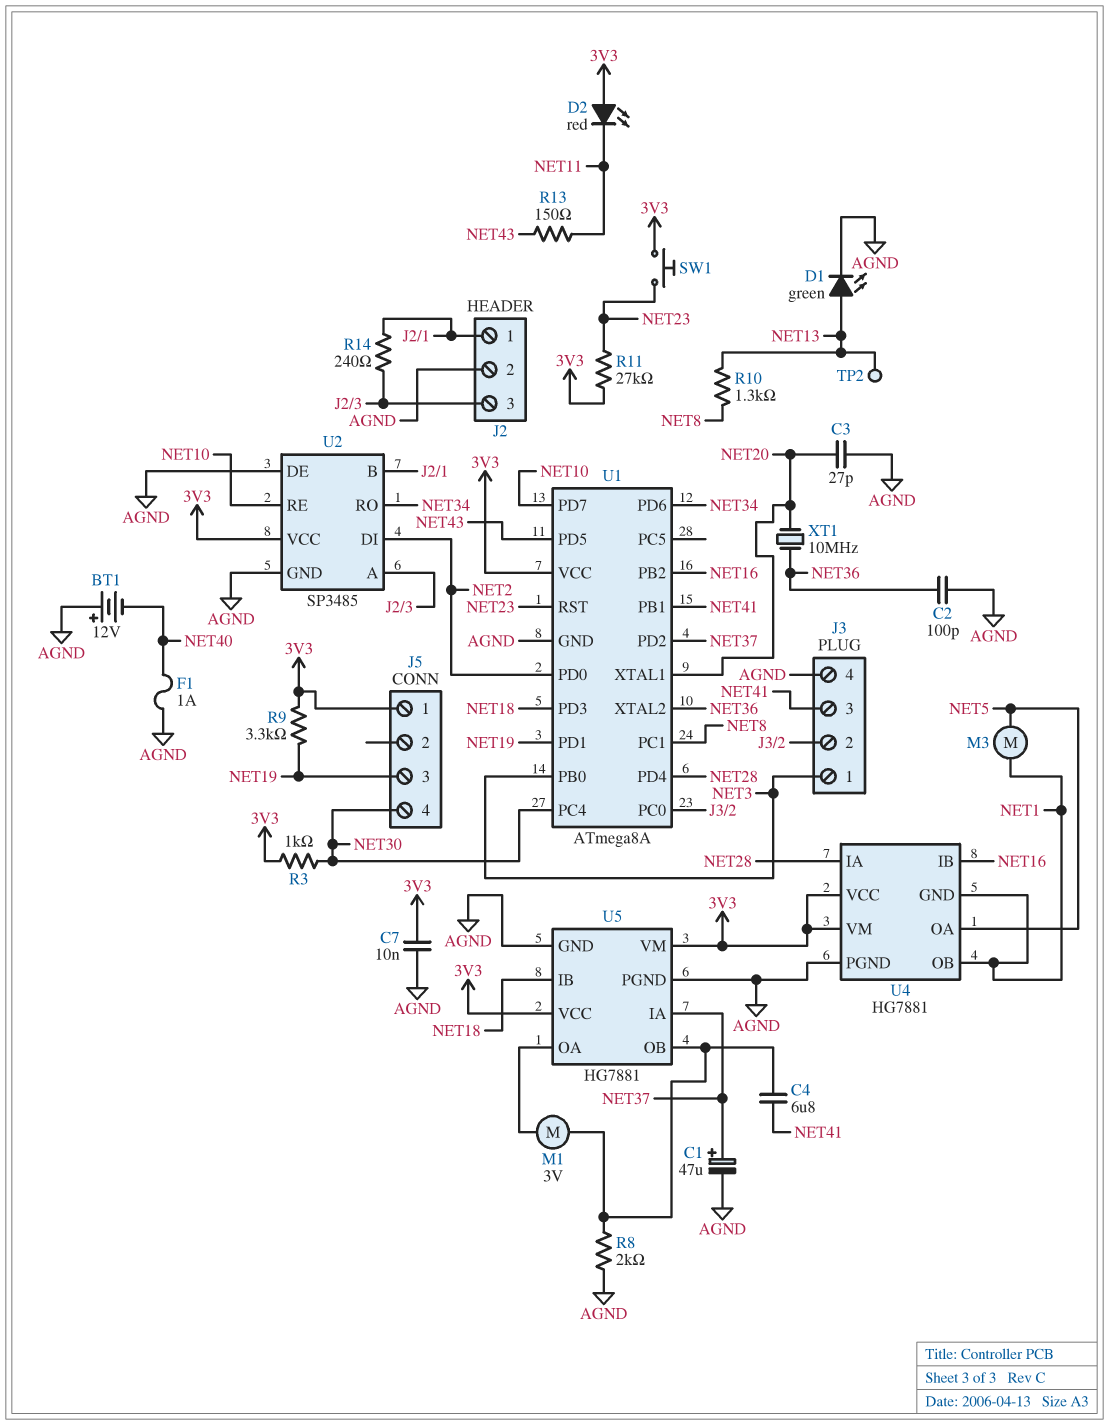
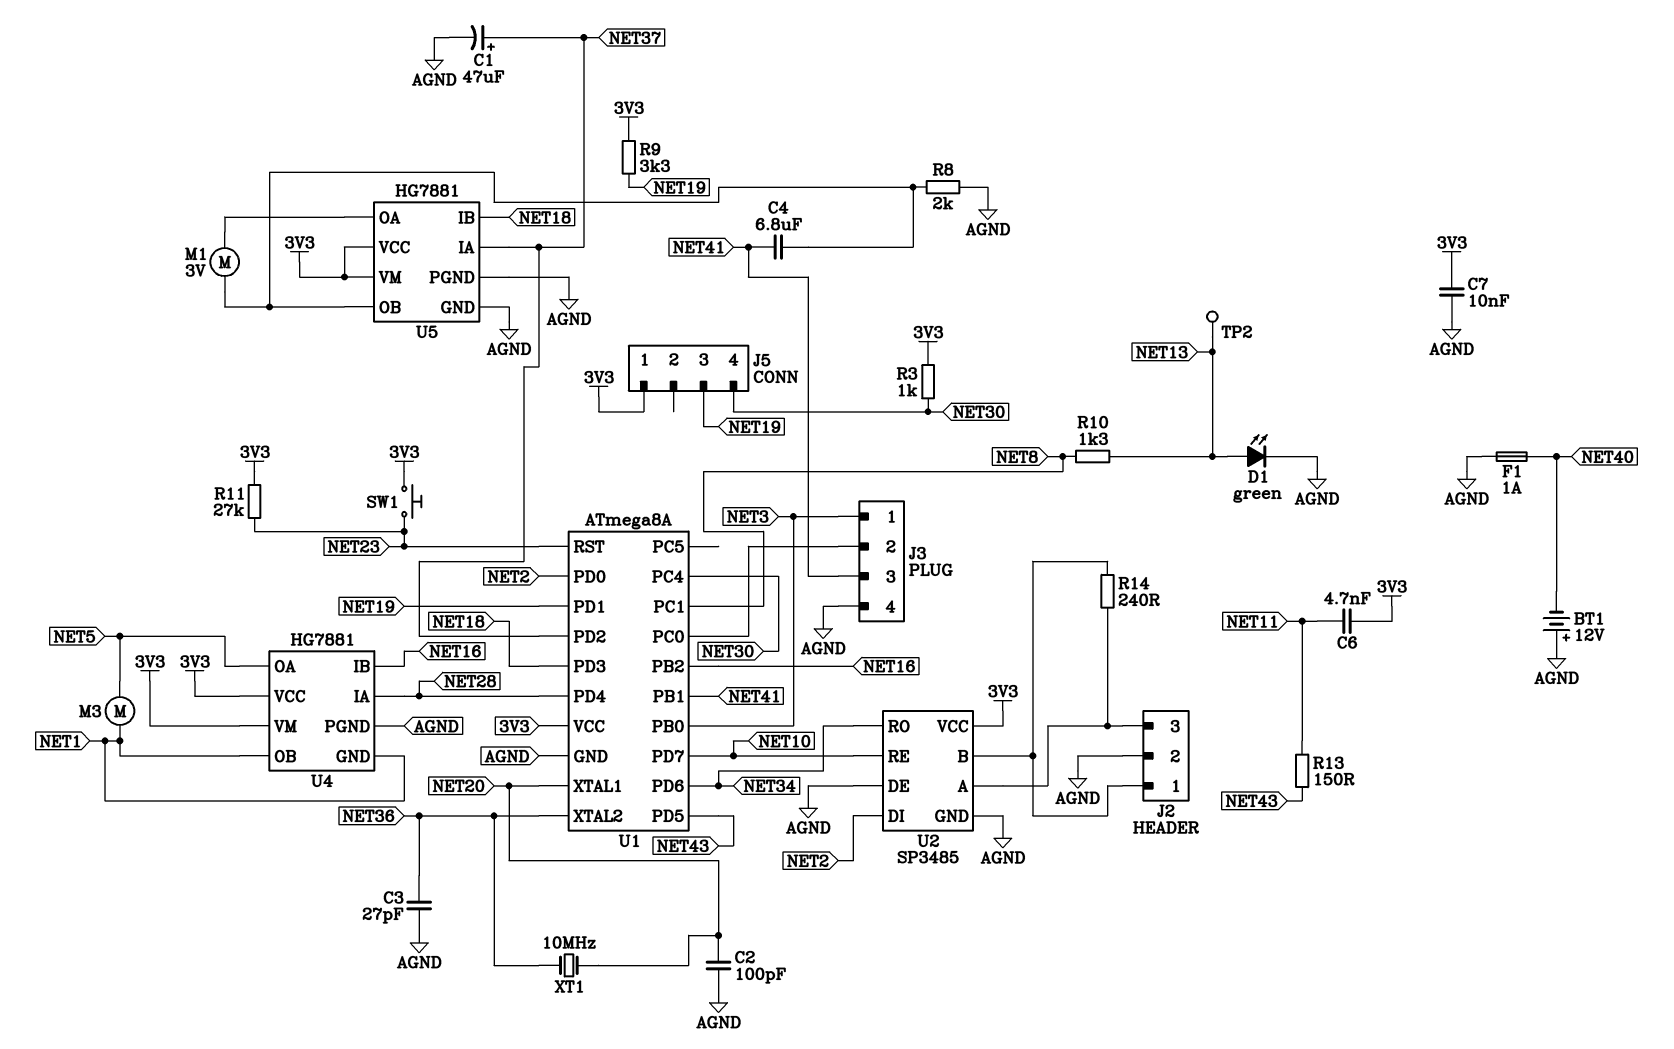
C2: 100pF (AGND, NET36) -> 100pF (AGND, NET20)
C3: 27pF (AGND, NET20) -> 27pF (AGND, NET36)
C6: none -> 4.7nF (3V3, NET11)
D2: LED red (A 3V3, K NET11) -> none

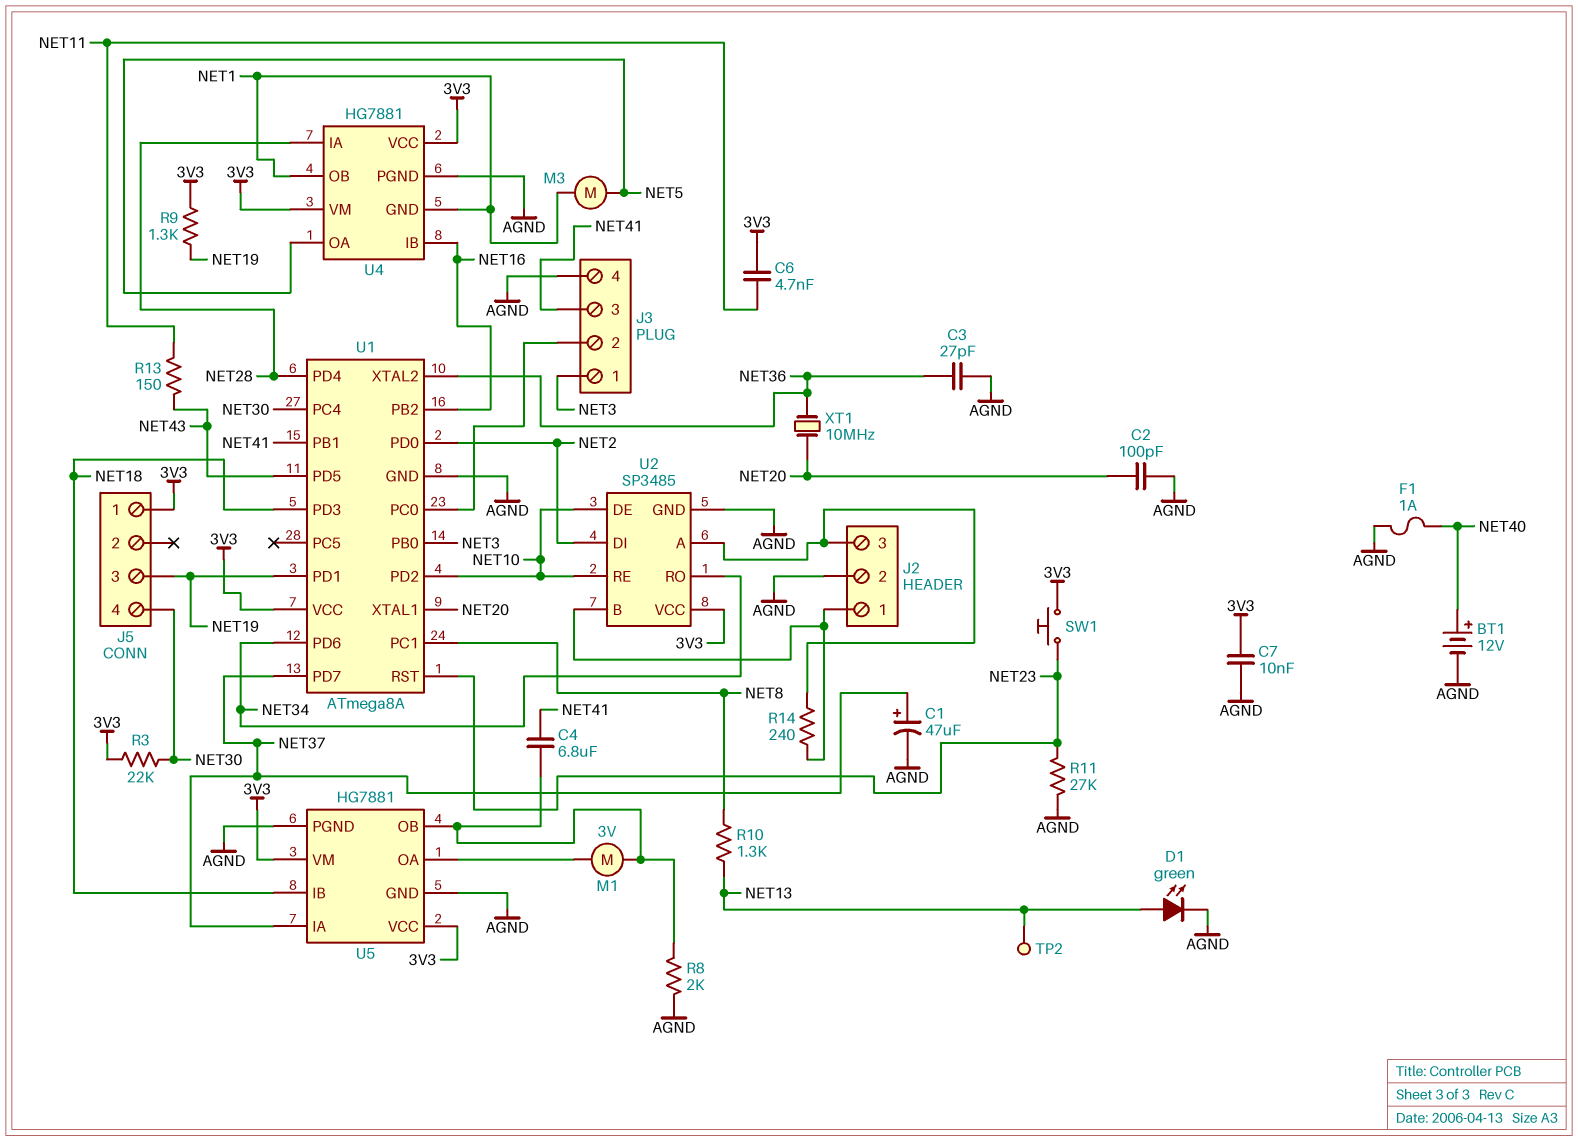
BT1: 12V (plus AGND, minus NET40) -> 12V (plus NET40, minus AGND)
R3: 1k (3V3, NET30) -> 22k (3V3, NET30)
R9: 3.3k (3V3, NET19) -> 1.3k (3V3, NET19)
R11: 27k (3V3, NET23) -> 27k (AGND, NET23)
U1 pin PD2: NET37 -> NET10
U1 pin PD7: NET10 -> NET37
U2 pin DE: AGND -> NET10

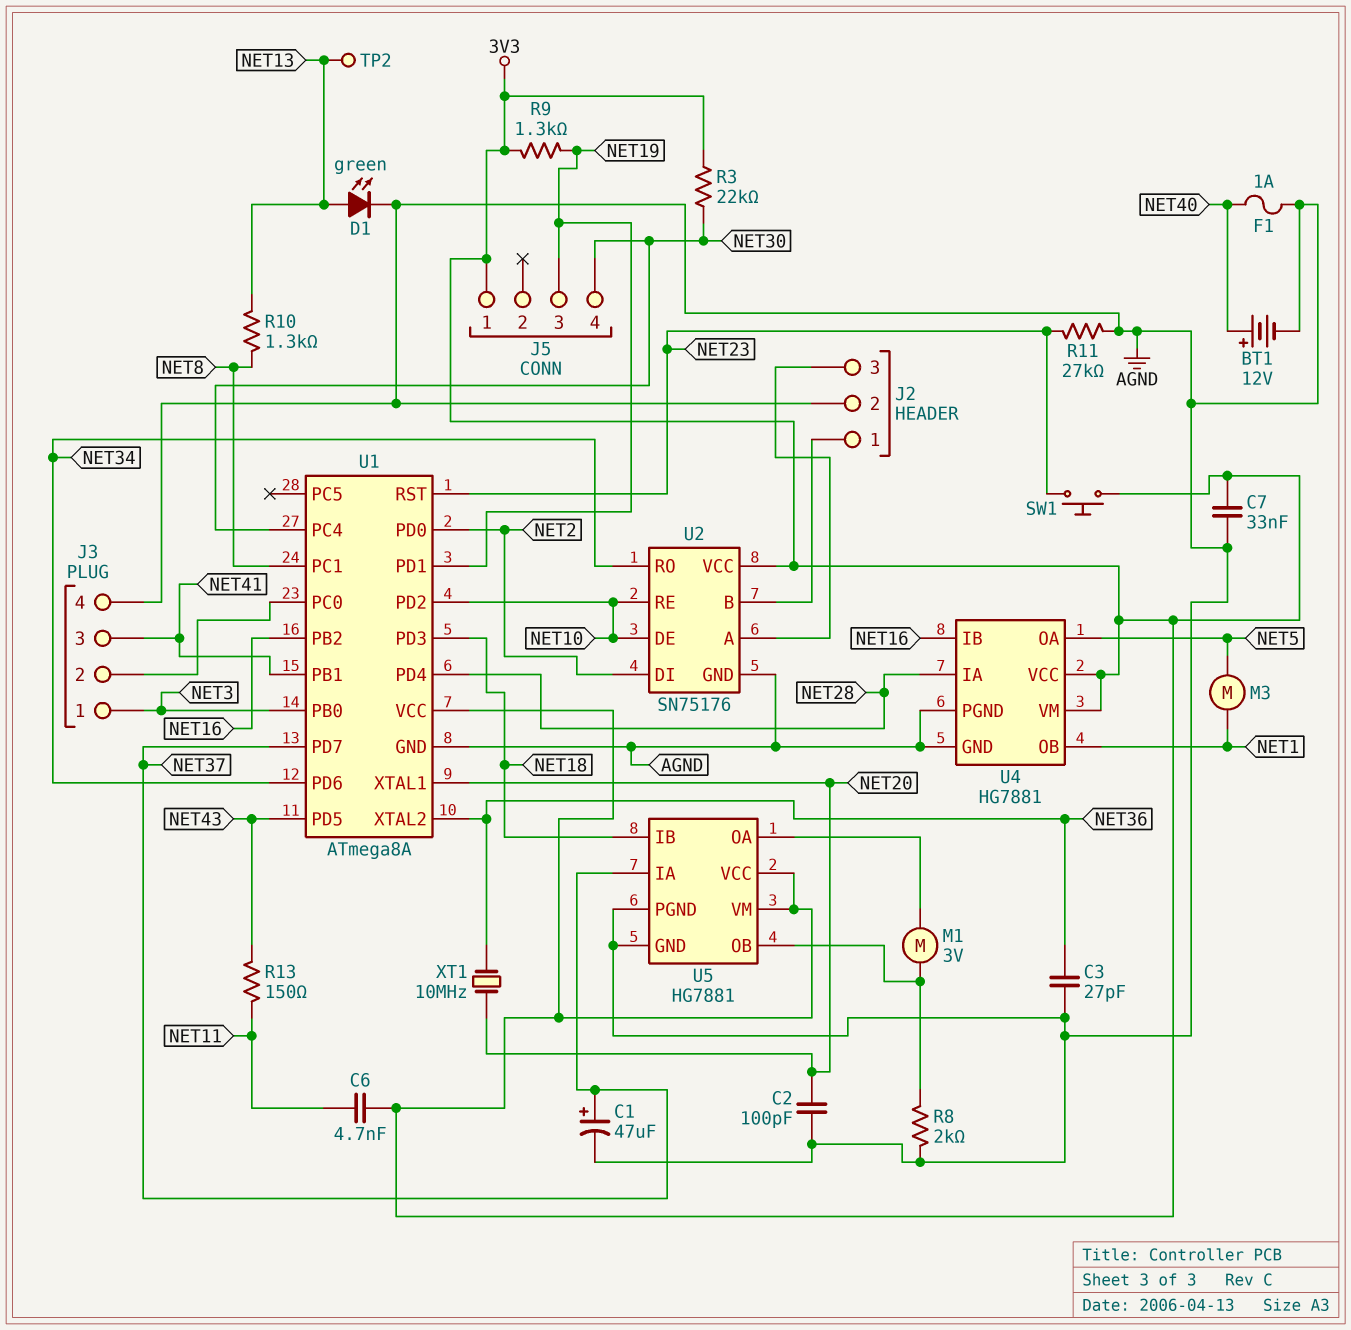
C4: 6.8uF (NET41, U5/OB) -> none
C7: 10nF (3V3, AGND) -> 33nF (3V3, AGND)
R14: 240 (J2/1, J2/3) -> none
U2: SP3485 -> SN75176
U4 pin GND: NET1 -> AGND

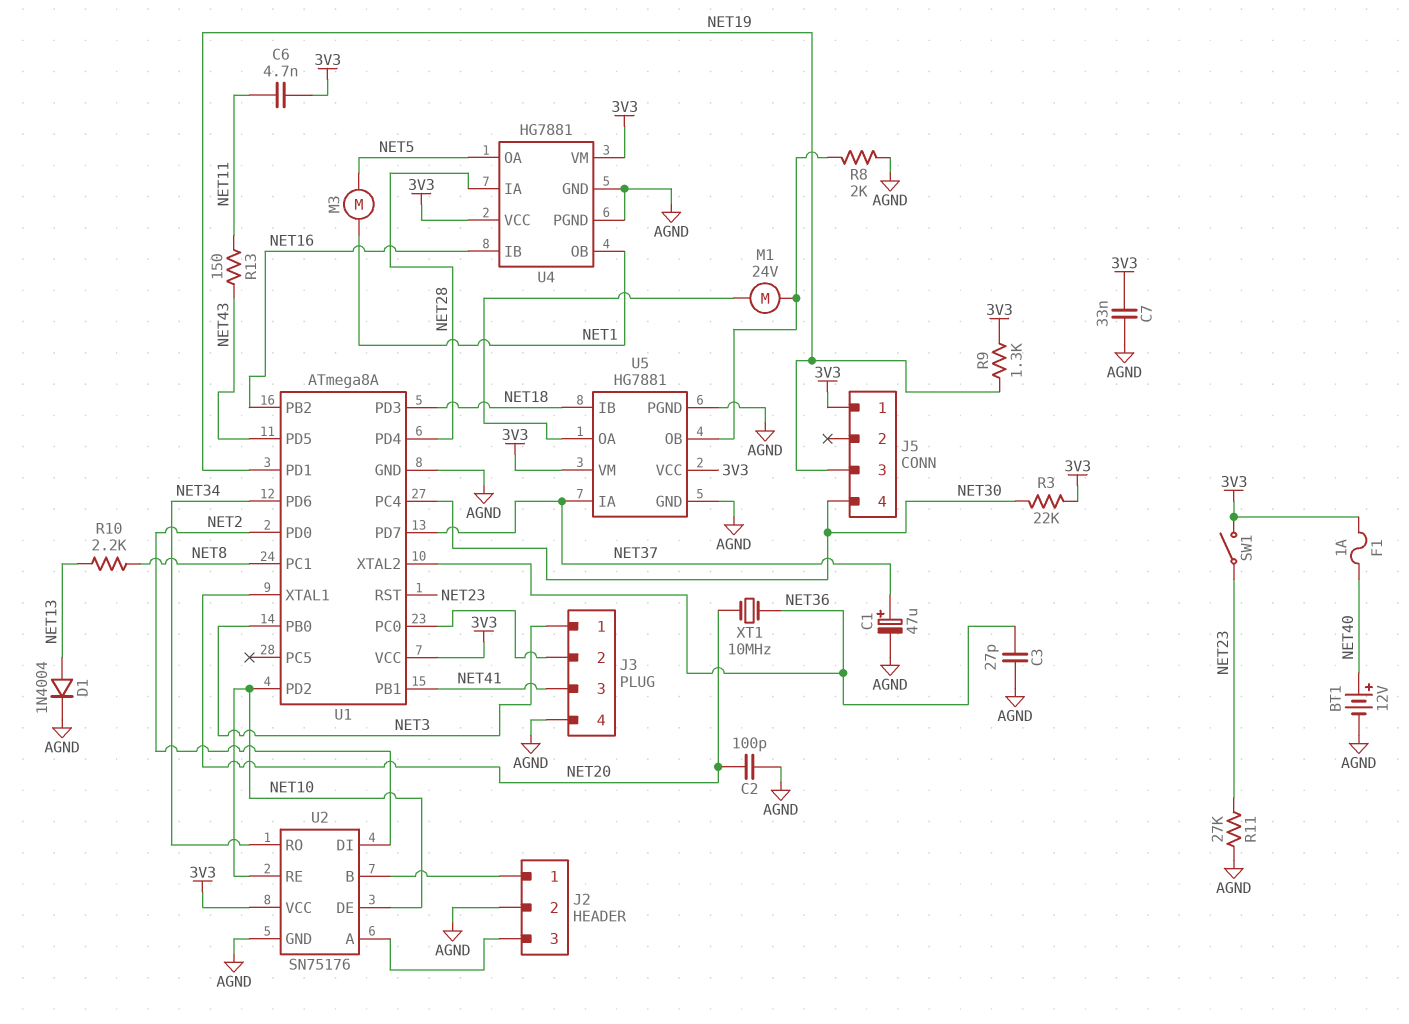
D1: LED green (A NET13, K AGND) -> diode 1N4004 (A NET13, K AGND)
F1: 1A (AGND, NET40) -> 1A (3V3, NET40)
M1: motor 3V (U5/OA, U5/OB) -> motor 24V (U5/OA, U5/OB)
R10: 1.3k (NET8, NET13) -> 2.2k (NET8, NET13)
SW1: button (3V3, NET23) -> switch (3V3, NET23)
TP2: test point (NET13) -> none

